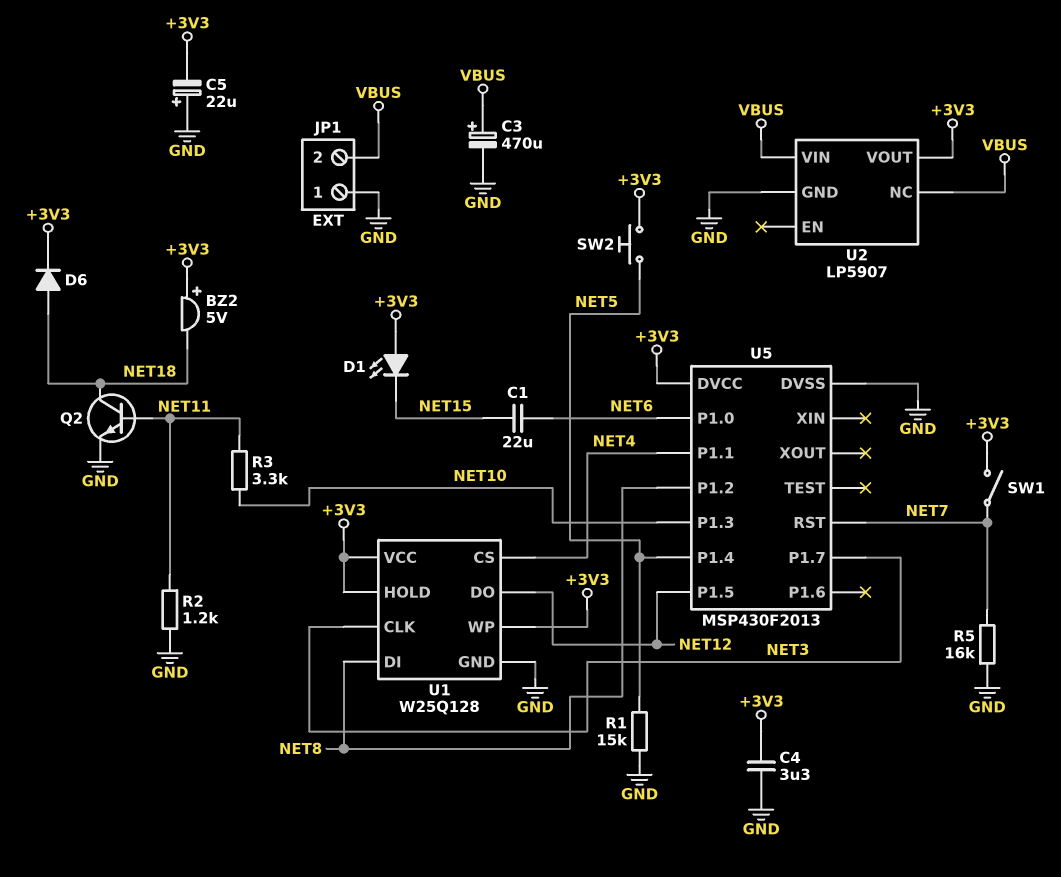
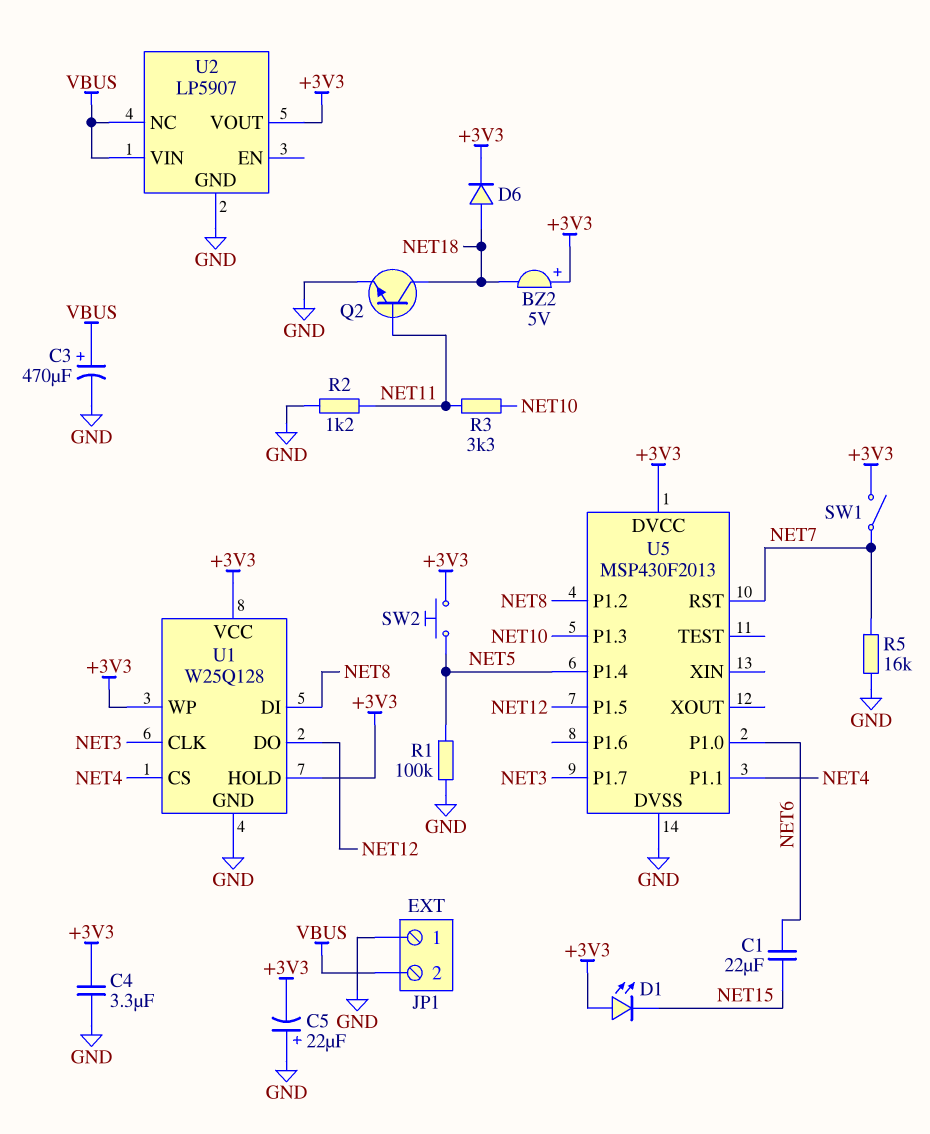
R1: 15k (GND, NET5) -> 100k (GND, NET5)

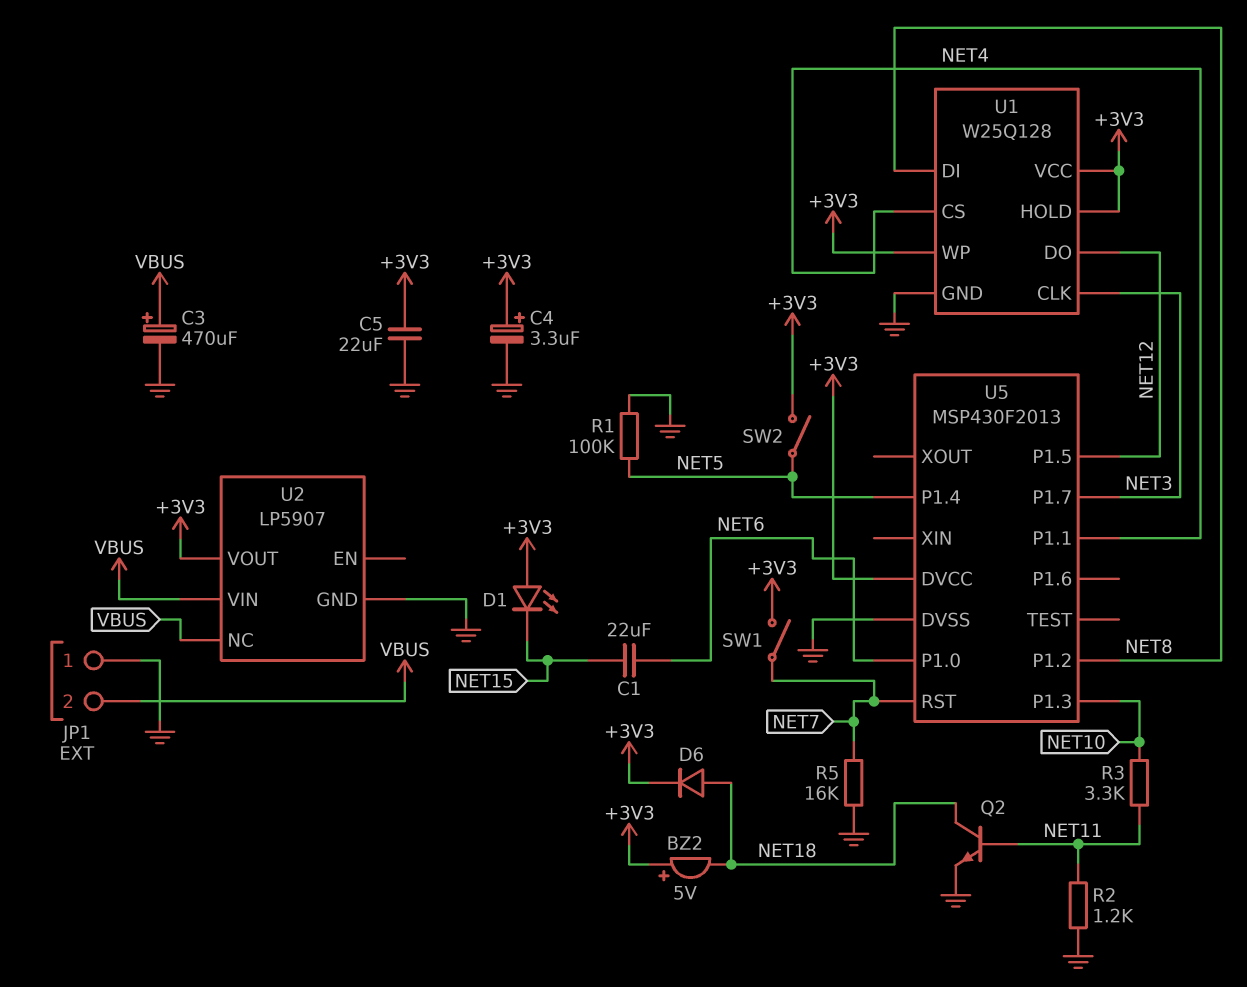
C4: 3.3uF (+3V3, GND) -> 3.3uF (plus +3V3, minus GND)
C5: 22uF (plus GND, minus +3V3) -> 22uF (+3V3, GND)
SW2: button (+3V3, NET5) -> switch (+3V3, NET5)

